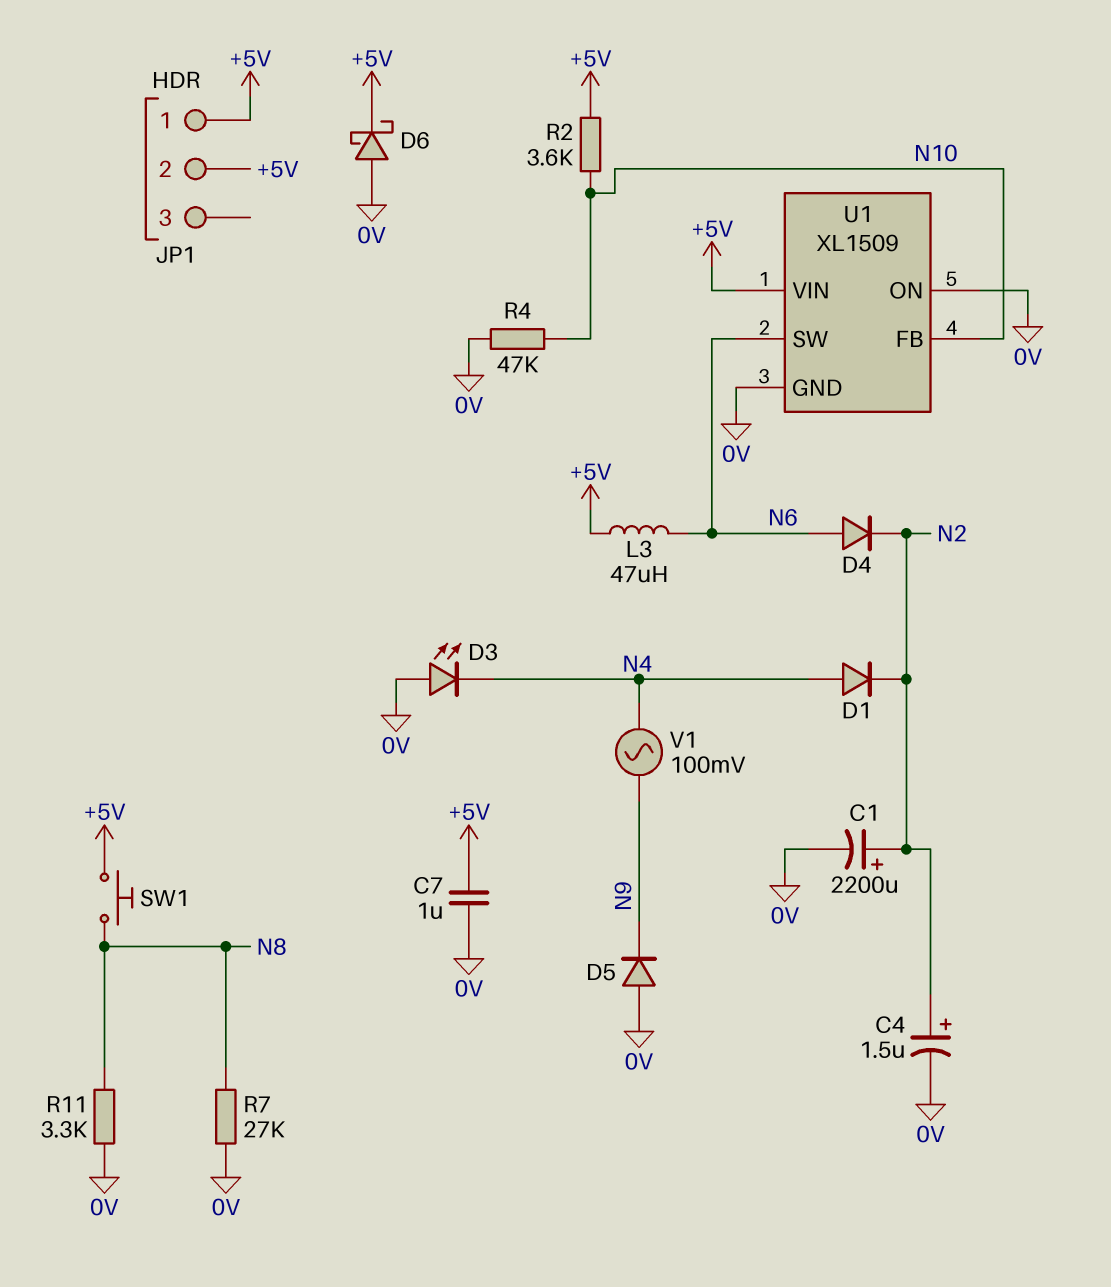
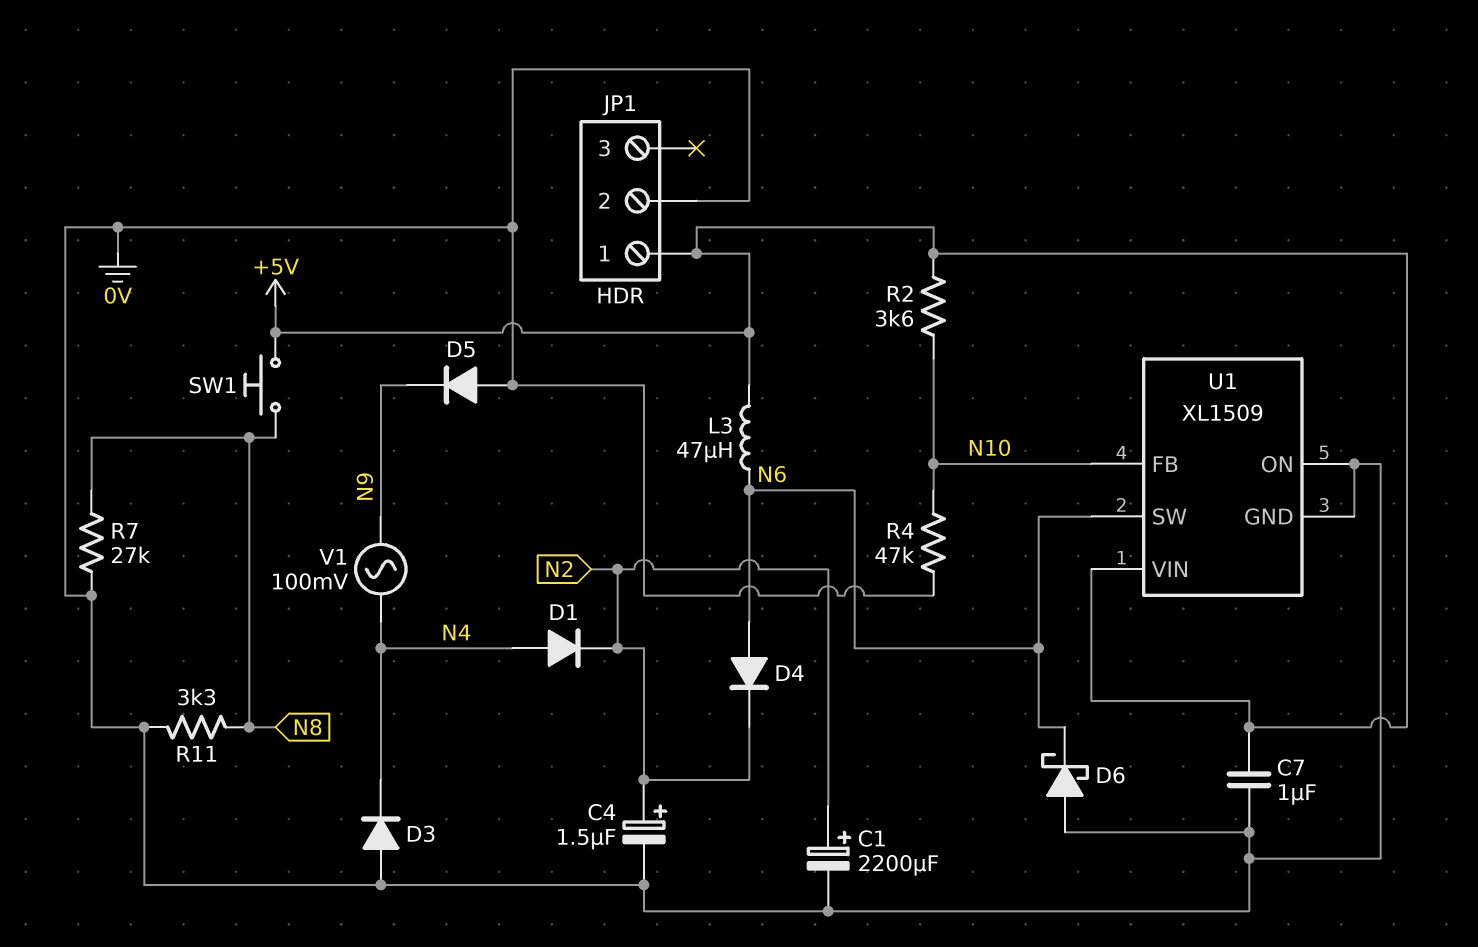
D3: LED (A 0V, K N4) -> diode (A 0V, K N4)
D6: schottky (A 0V, K +5V) -> schottky (A 0V, K N6)
JP1 pin 2: +5V -> 0V

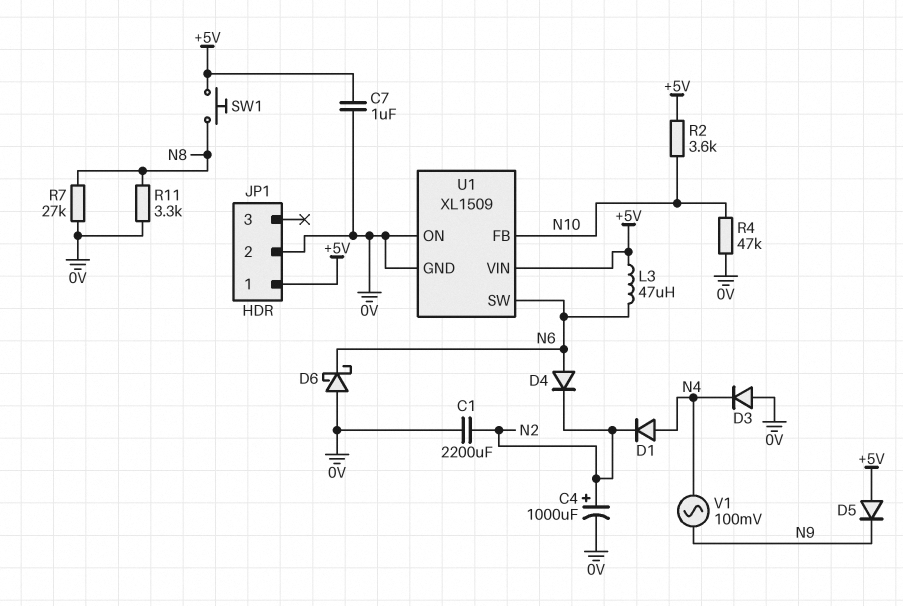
C1: 2200uF (plus N2, minus 0V) -> 2200uF (0V, N2)
C4: 1.5uF (plus N2, minus 0V) -> 1000uF (plus N2, minus 0V)
D5: diode (A 0V, K N9) -> diode (A +5V, K N9)

